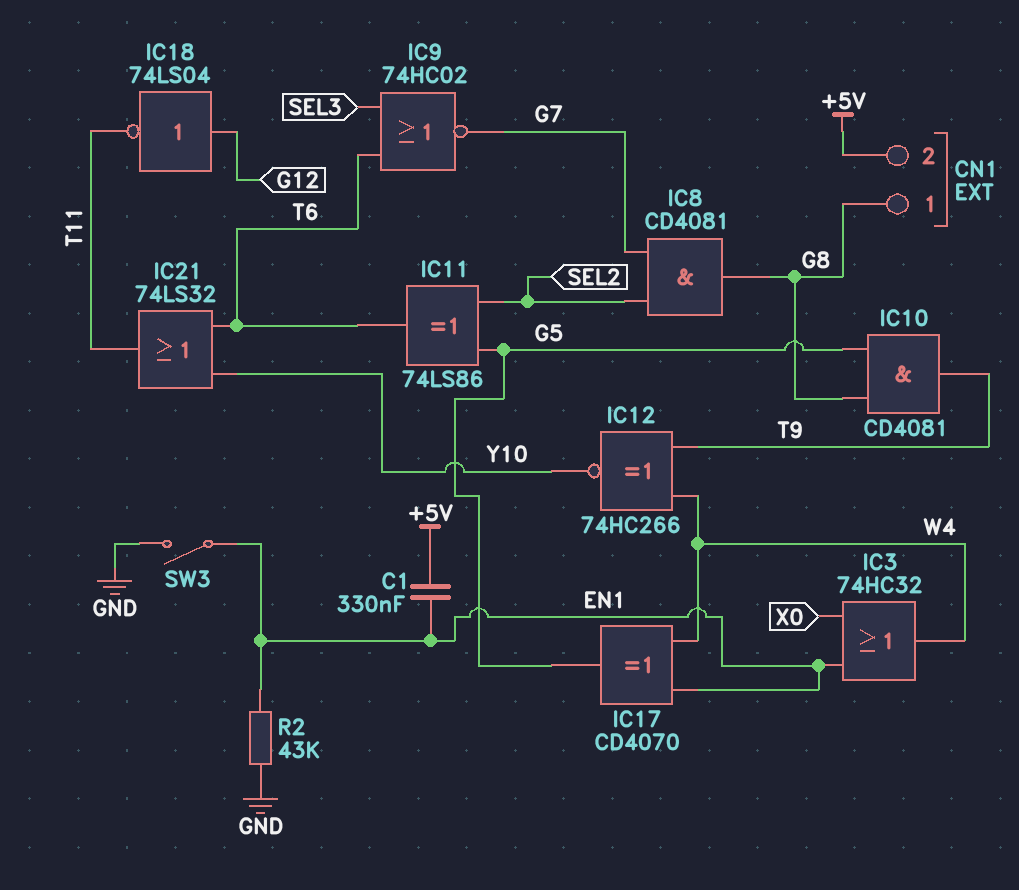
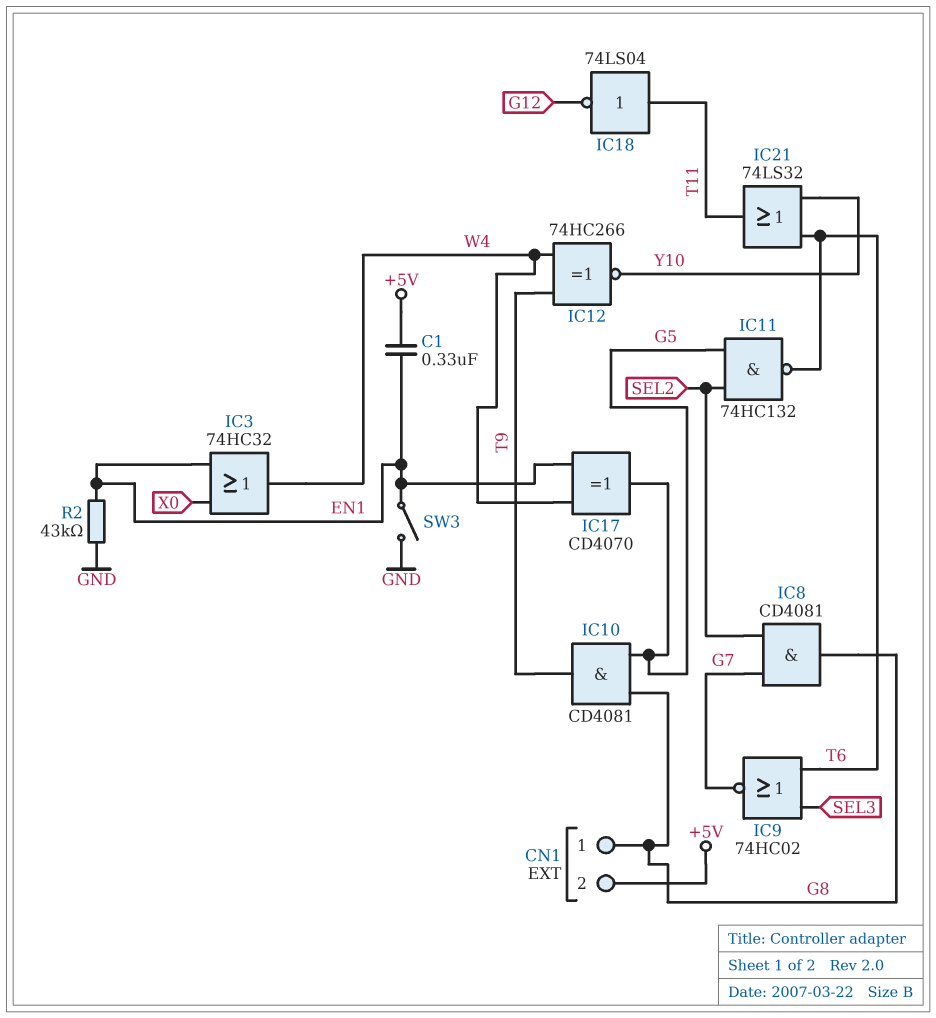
IC11: XOR 74LS86 (in G5, in SEL2, out T6) -> NAND 74HC132 (in G5, in SEL2, out T6)
IC18: NOT 74LS04 (in G12, out T11) -> NOT 74LS04 (in T11, out G12)

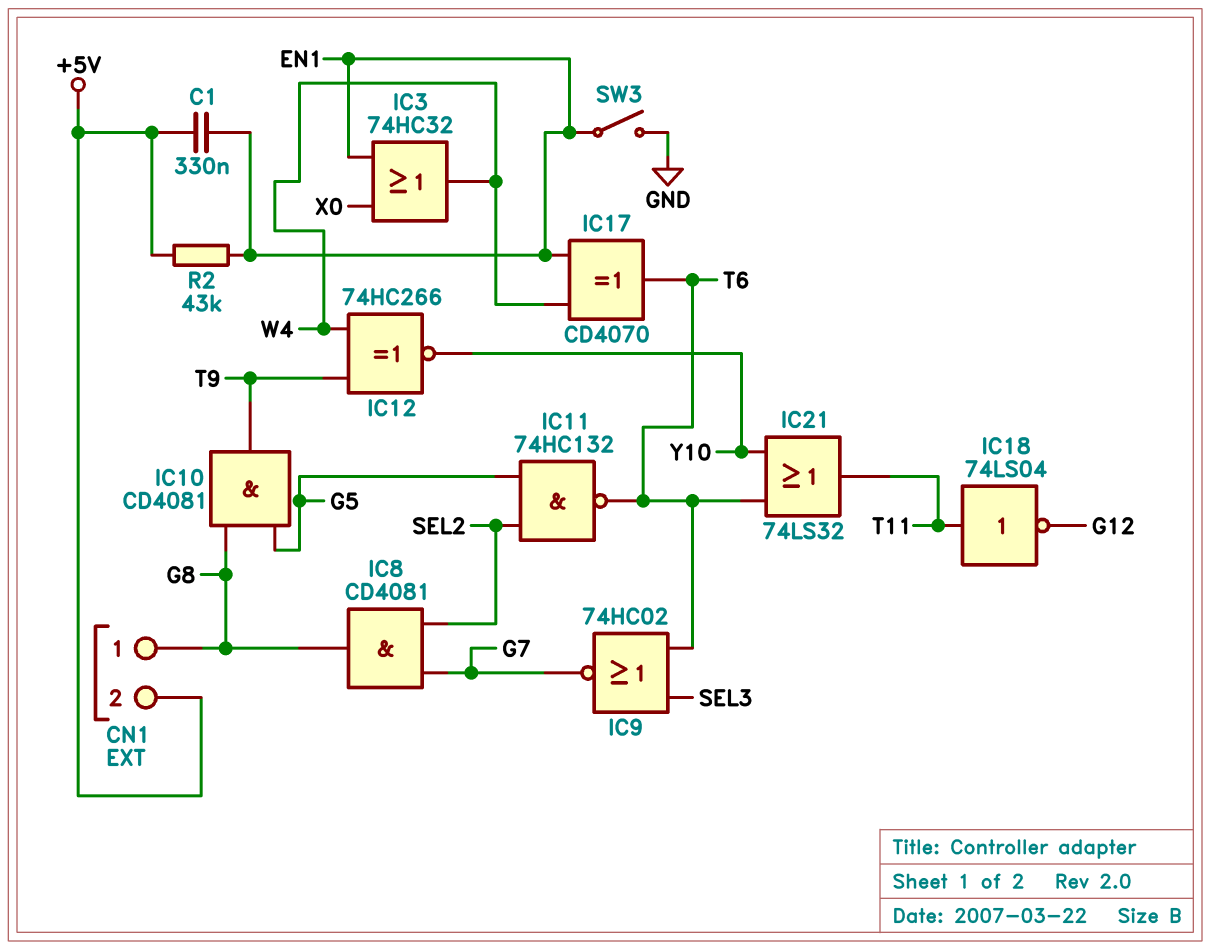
IC17: XOR CD4070 (in EN1, in W4, out G5) -> XOR CD4070 (in EN1, in W4, out T6)
R2: 43k (EN1, GND) -> 43k (+5V, EN1)

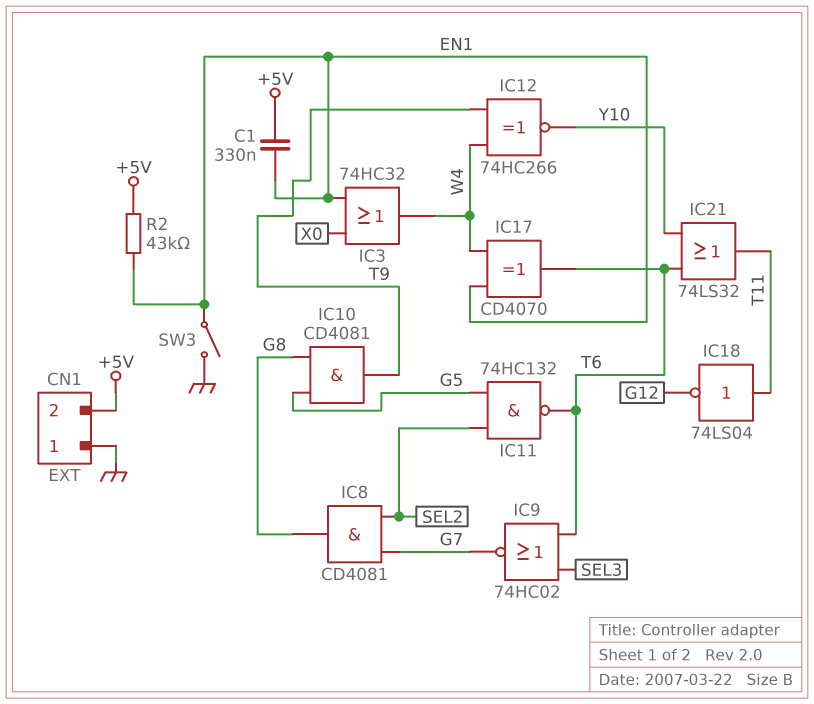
CN1 pin 1: G8 -> GND

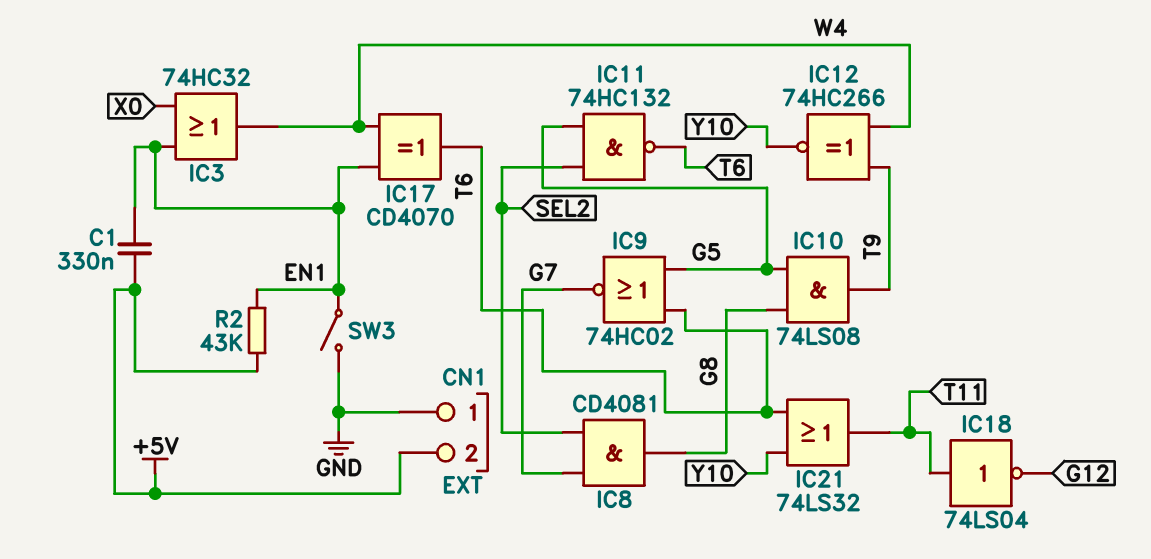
IC9: NOR 74HC02 (in SEL3, in T6, out G7) -> NOR 74HC02 (in G5, in T6, out G7)
IC10: AND CD4081 (in G5, in G8, out T9) -> AND 74LS08 (in G5, in G8, out T9)

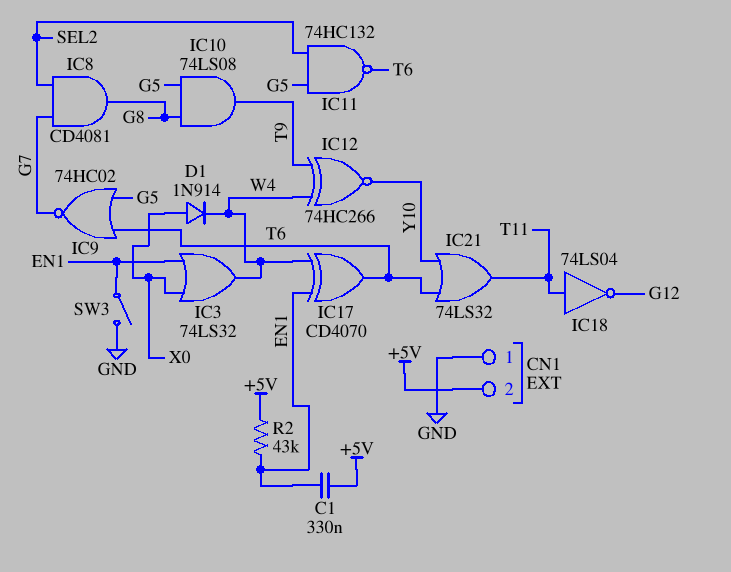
D1: none -> diode 1N914 (A X0, K W4)
IC3: OR 74HC32 (in EN1, in X0, out W4) -> OR 74LS32 (in EN1, in X0, out W4)

